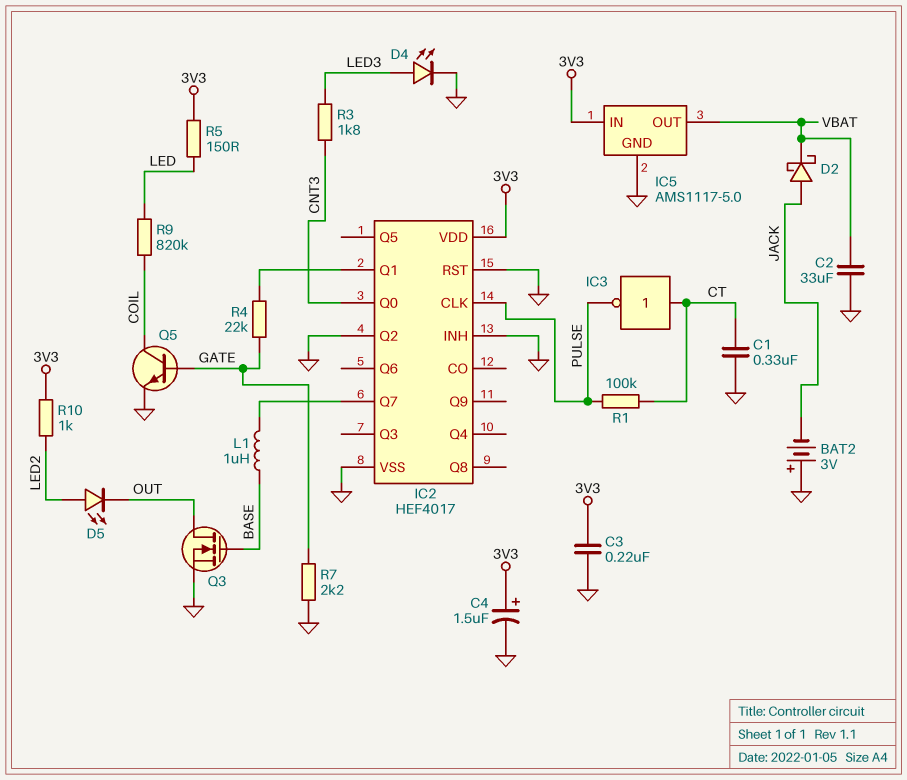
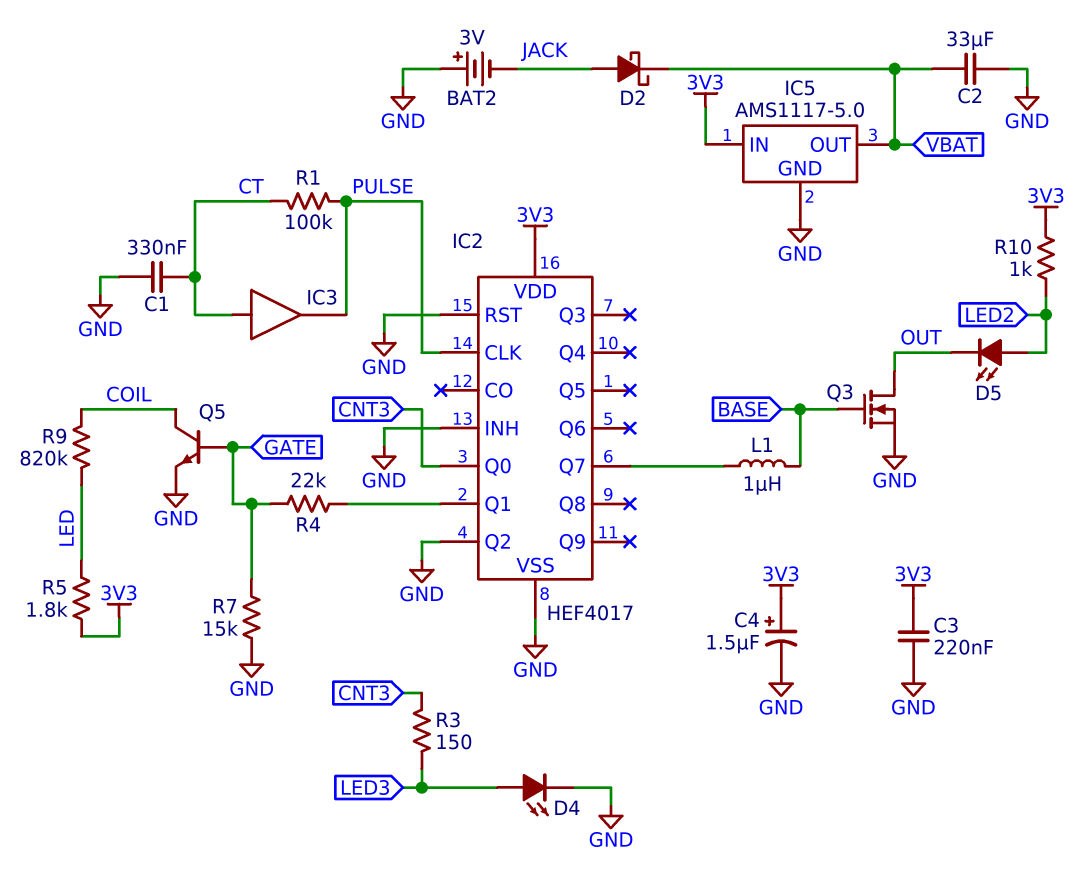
IC3: NOT (in CT, out PULSE) -> buffer (in CT, out PULSE)
R3: 1.8k (CNT3, LED3) -> 150 (CNT3, LED3)
R5: 150 (3V3, LED) -> 1.8k (3V3, LED)
R7: 2.2k (GATE, GND) -> 15k (GATE, GND)

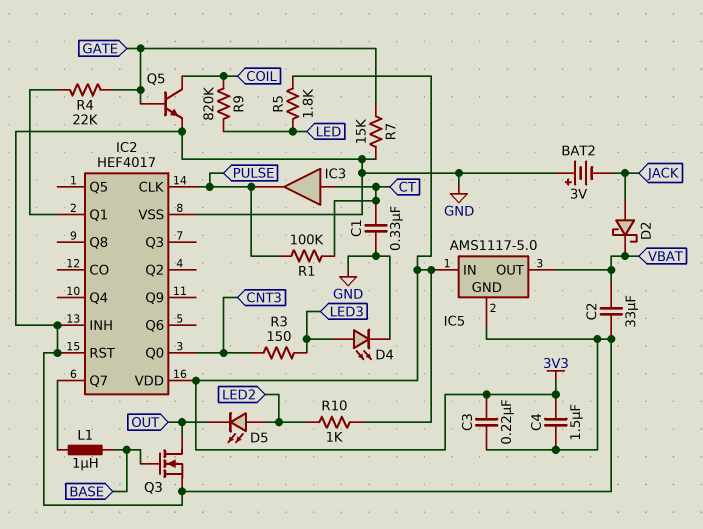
C4: 1.5uF (plus 3V3, minus GND) -> 1.5uF (3V3, GND)
IC2 pin Q2: GND -> none

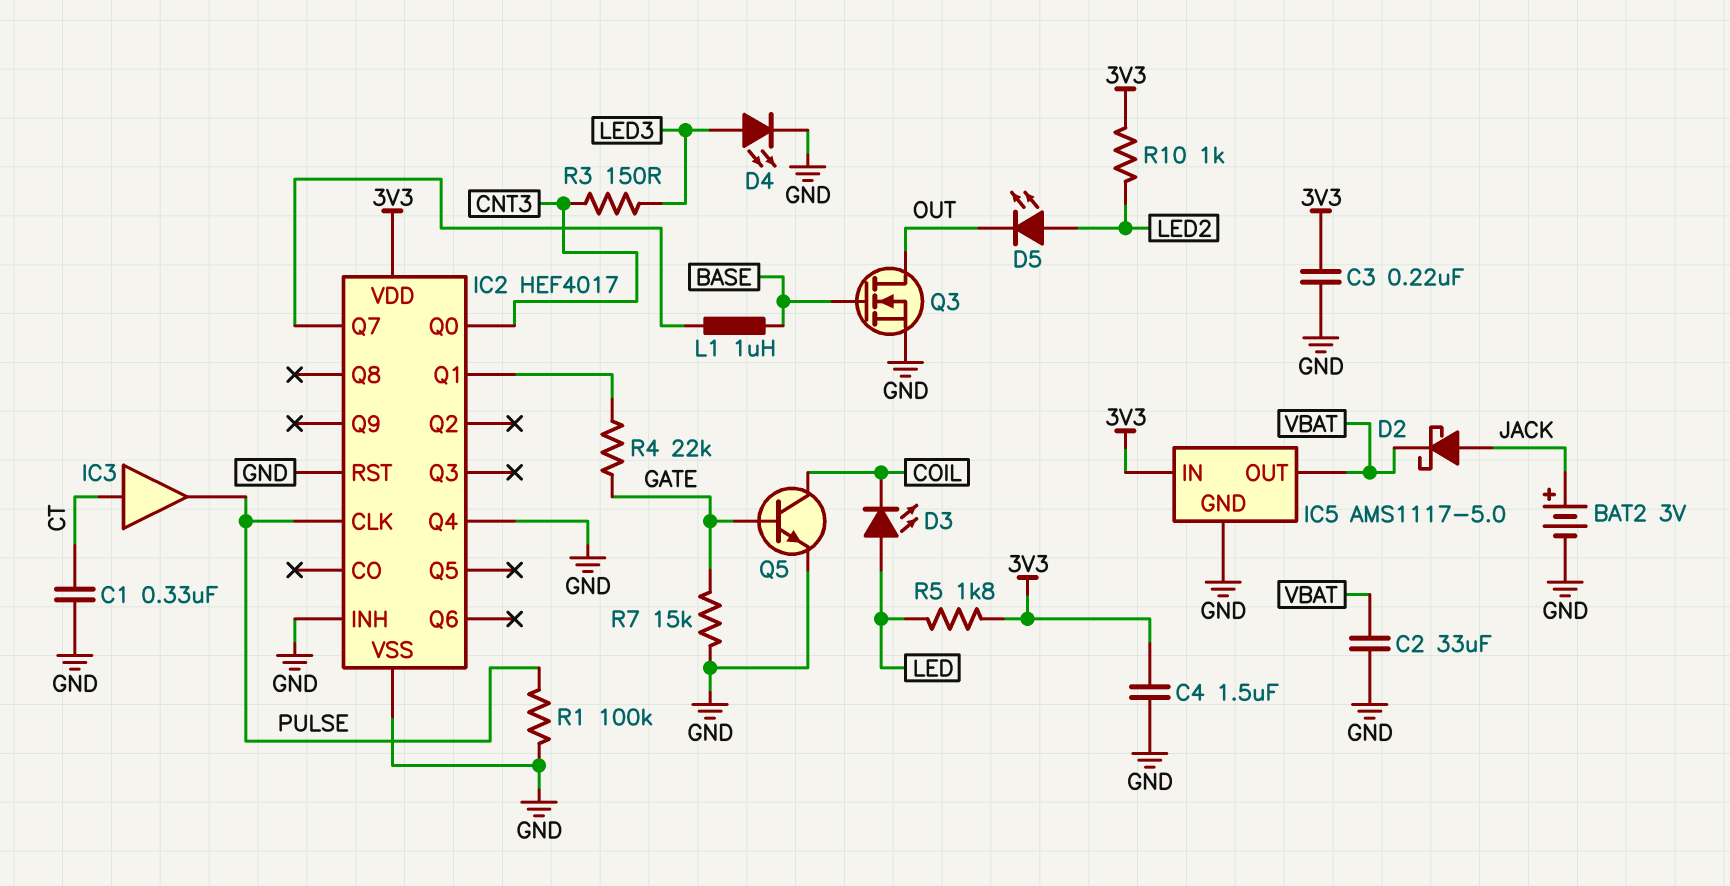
BAT2: 3V (plus GND, minus JACK) -> 3V (plus JACK, minus GND)
D3: none -> LED (A LED, K COIL)
IC2 pin Q4: none -> GND
R1: 100k (CT, PULSE) -> 100k (GND, PULSE)
R9: 820k (COIL, LED) -> none

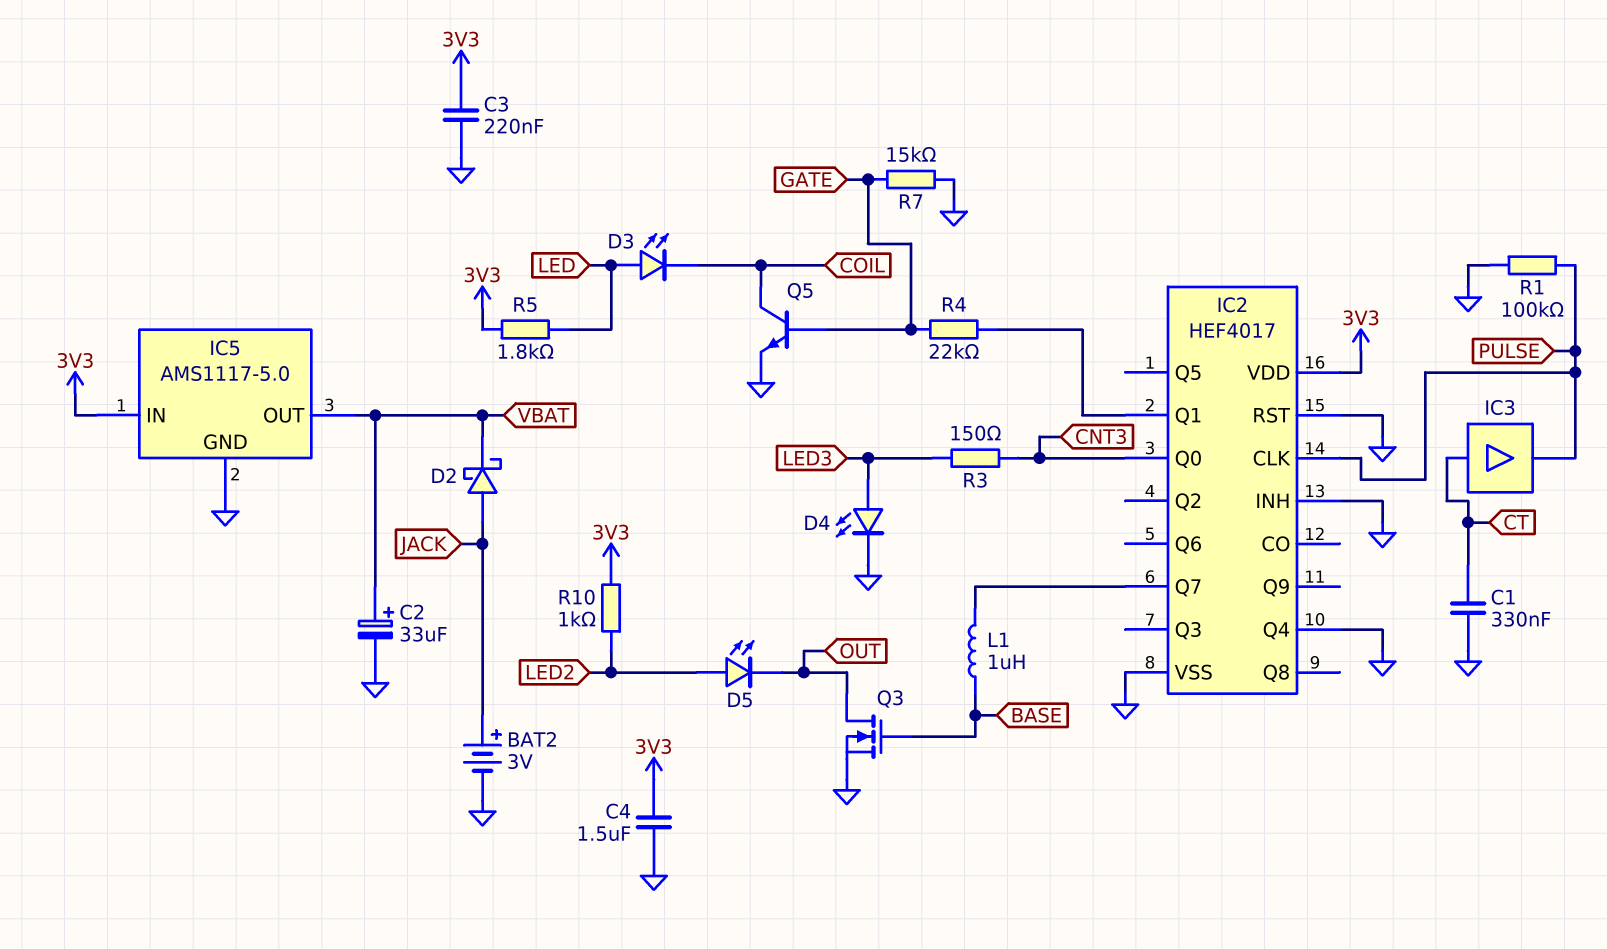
C2: 33uF (GND, VBAT) -> 33uF (plus VBAT, minus GND)

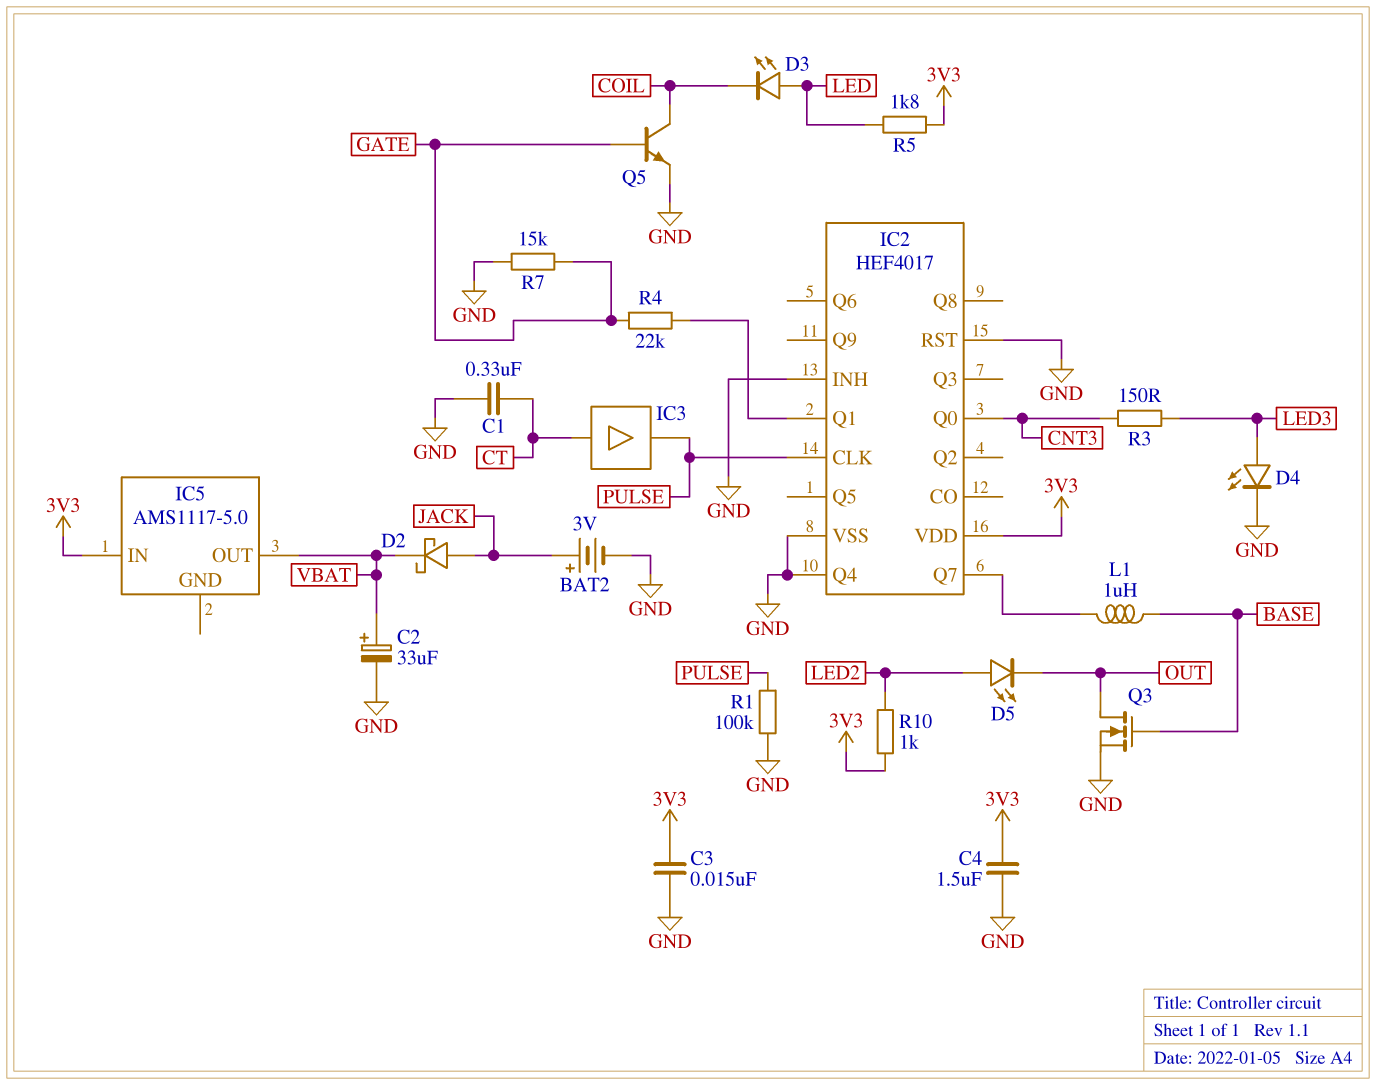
C3: 220nF (3V3, GND) -> 15nF (3V3, GND)
IC5 pin GND: GND -> none

